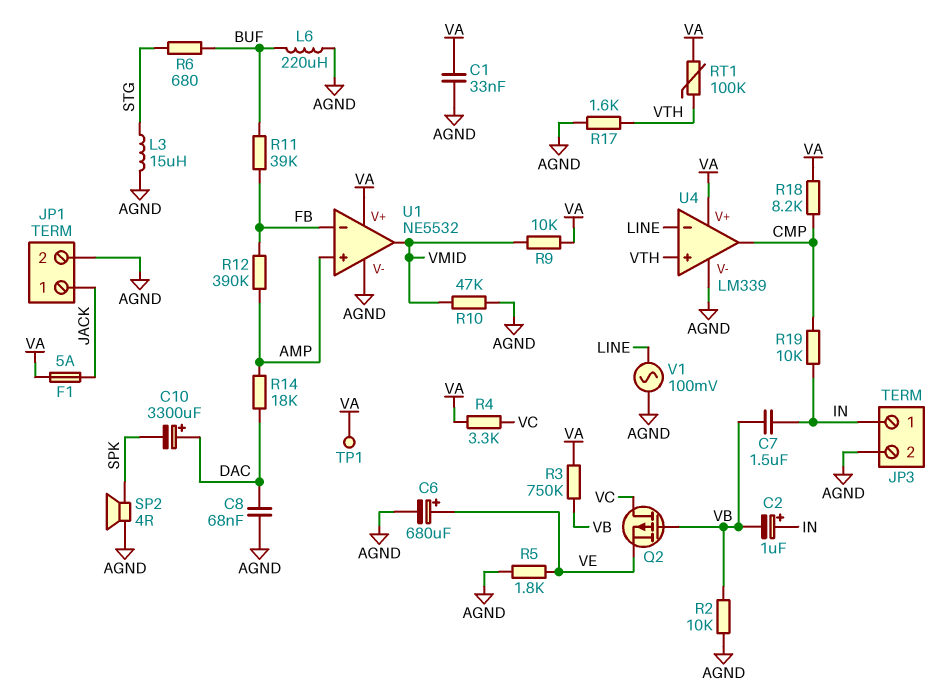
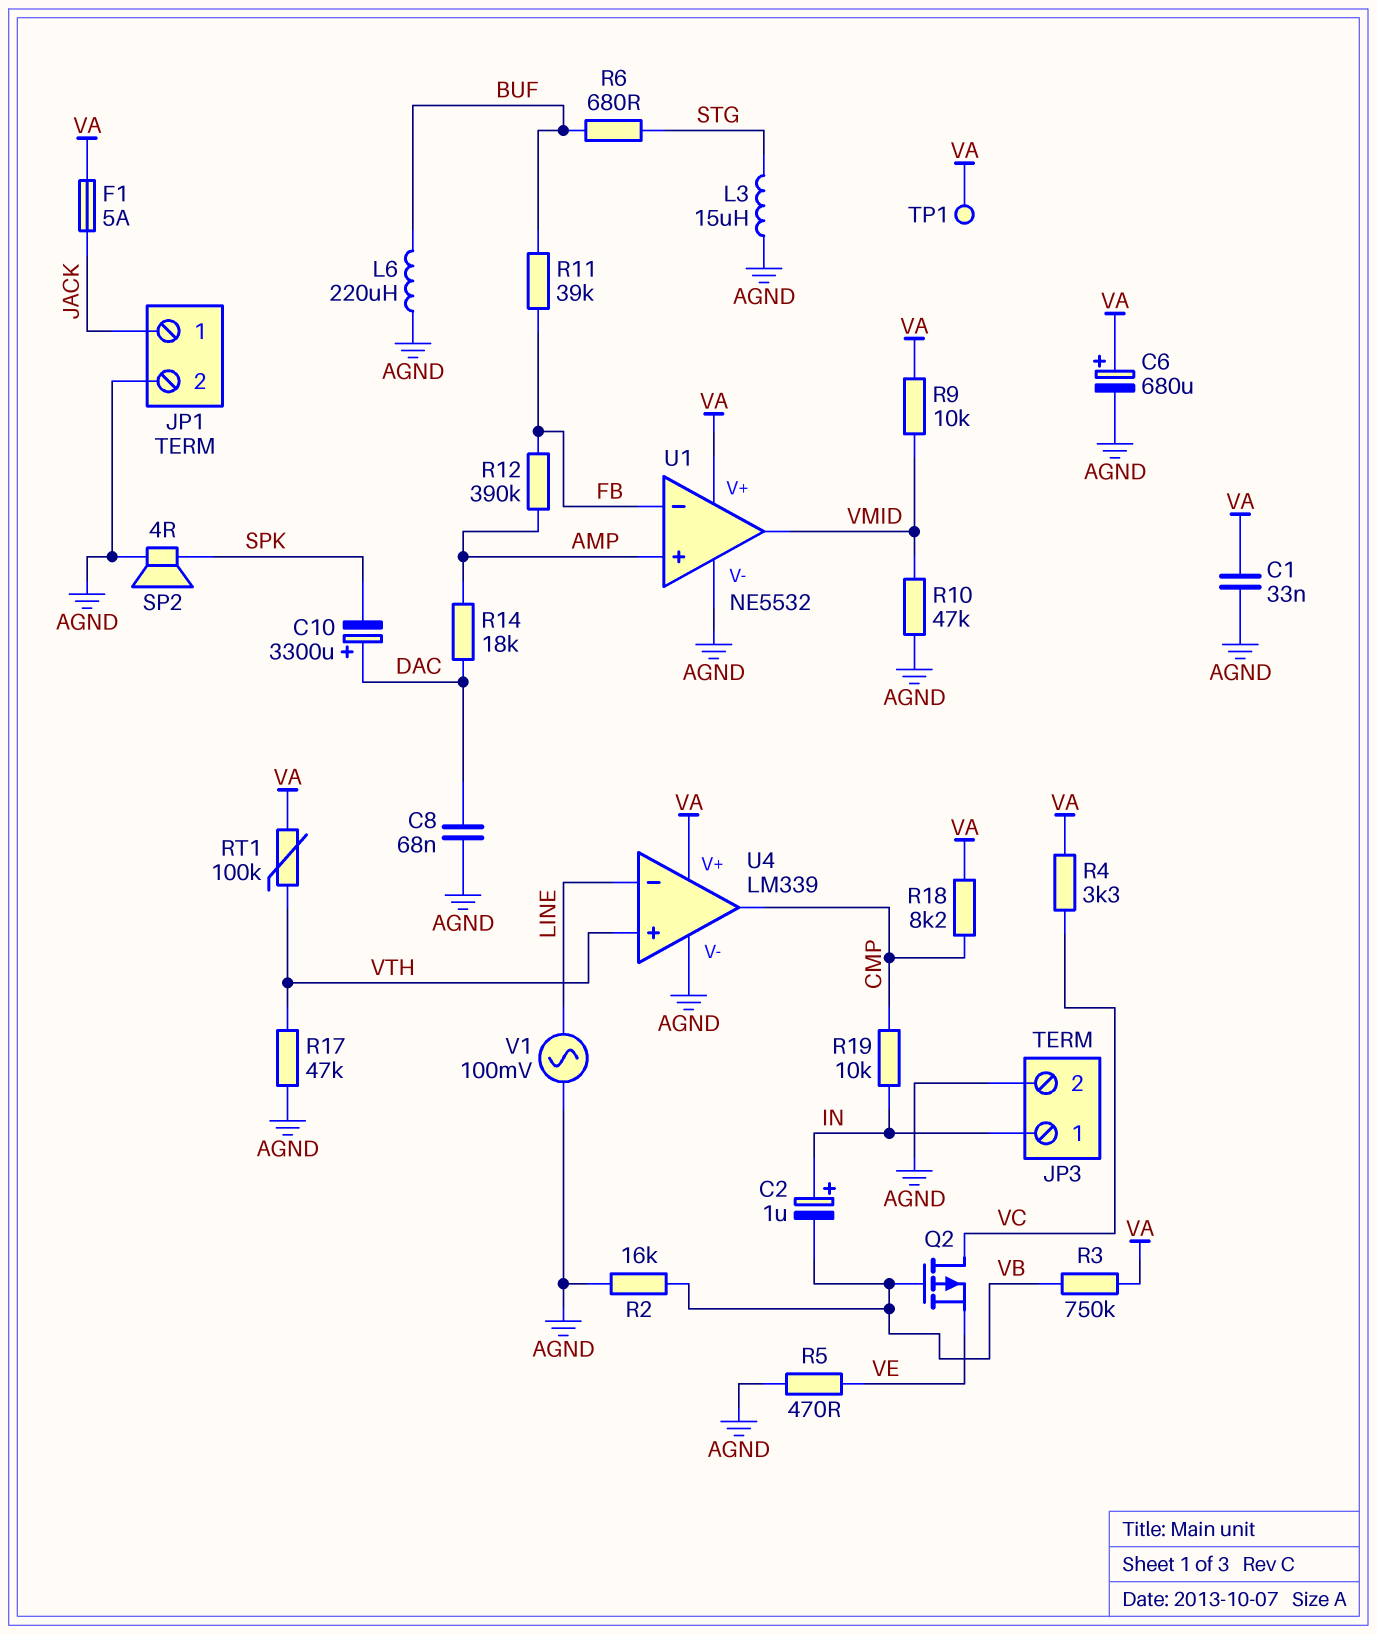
C6: 680uF (plus VE, minus AGND) -> 680uF (plus VA, minus AGND)
C7: 1.5uF (IN, VB) -> none
R2: 10k (AGND, VB) -> 16k (AGND, VB)
R5: 1.8k (AGND, VE) -> 470 (AGND, VE)
R17: 1.6k (AGND, VTH) -> 47k (AGND, VTH)

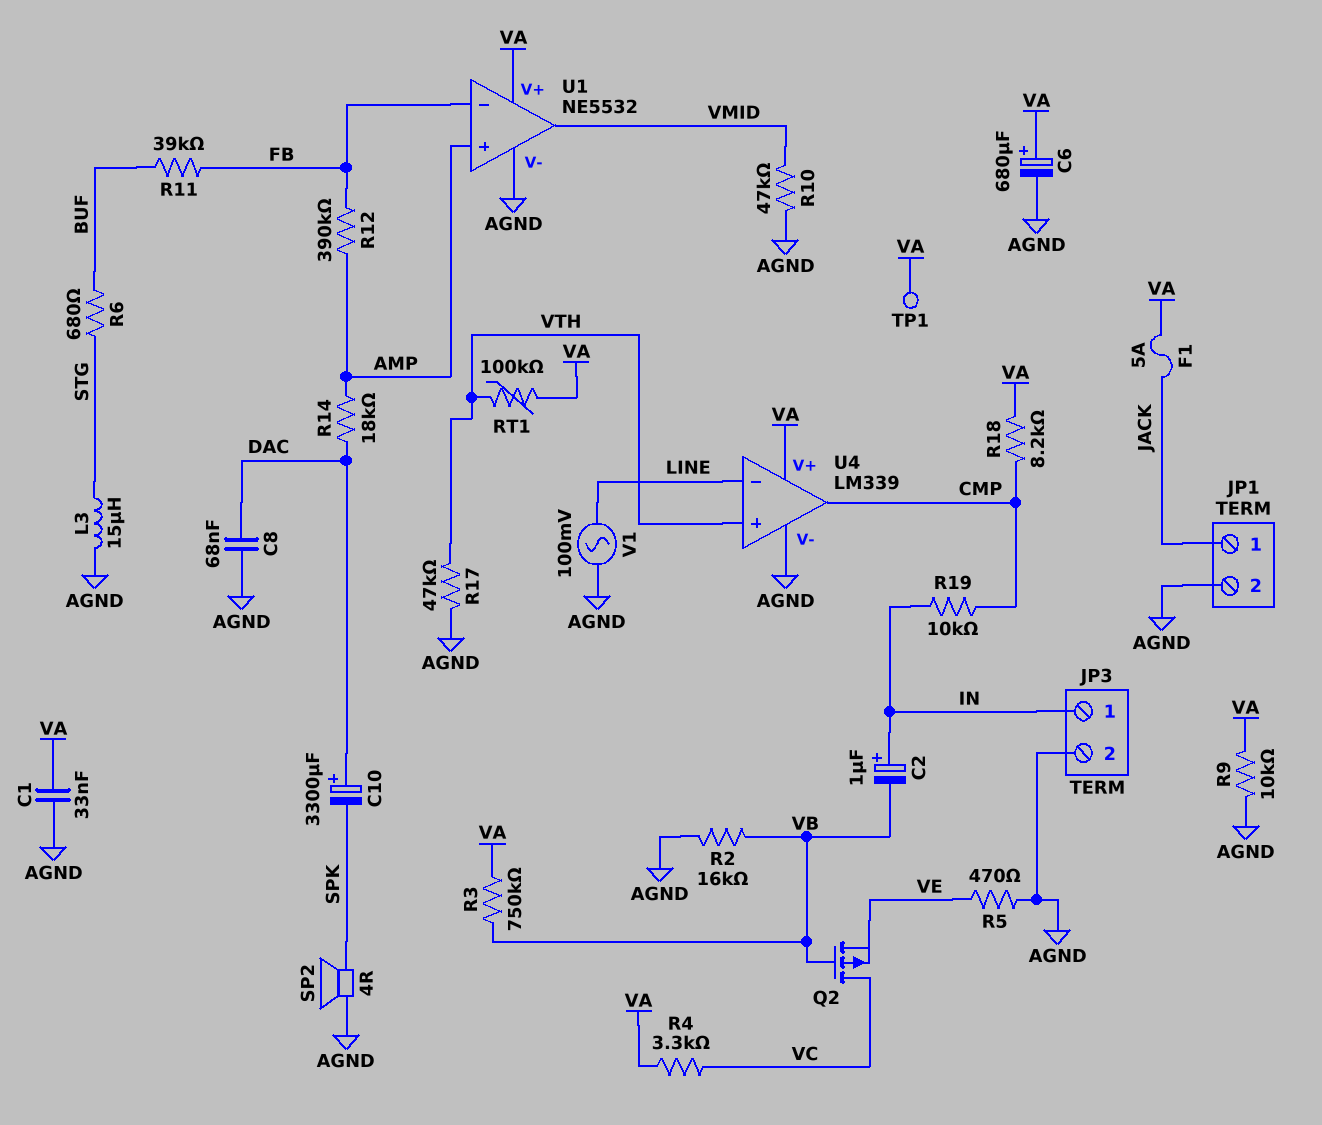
L6: 220uH (AGND, BUF) -> none
R9: 10k (VA, VMID) -> 10k (AGND, VA)

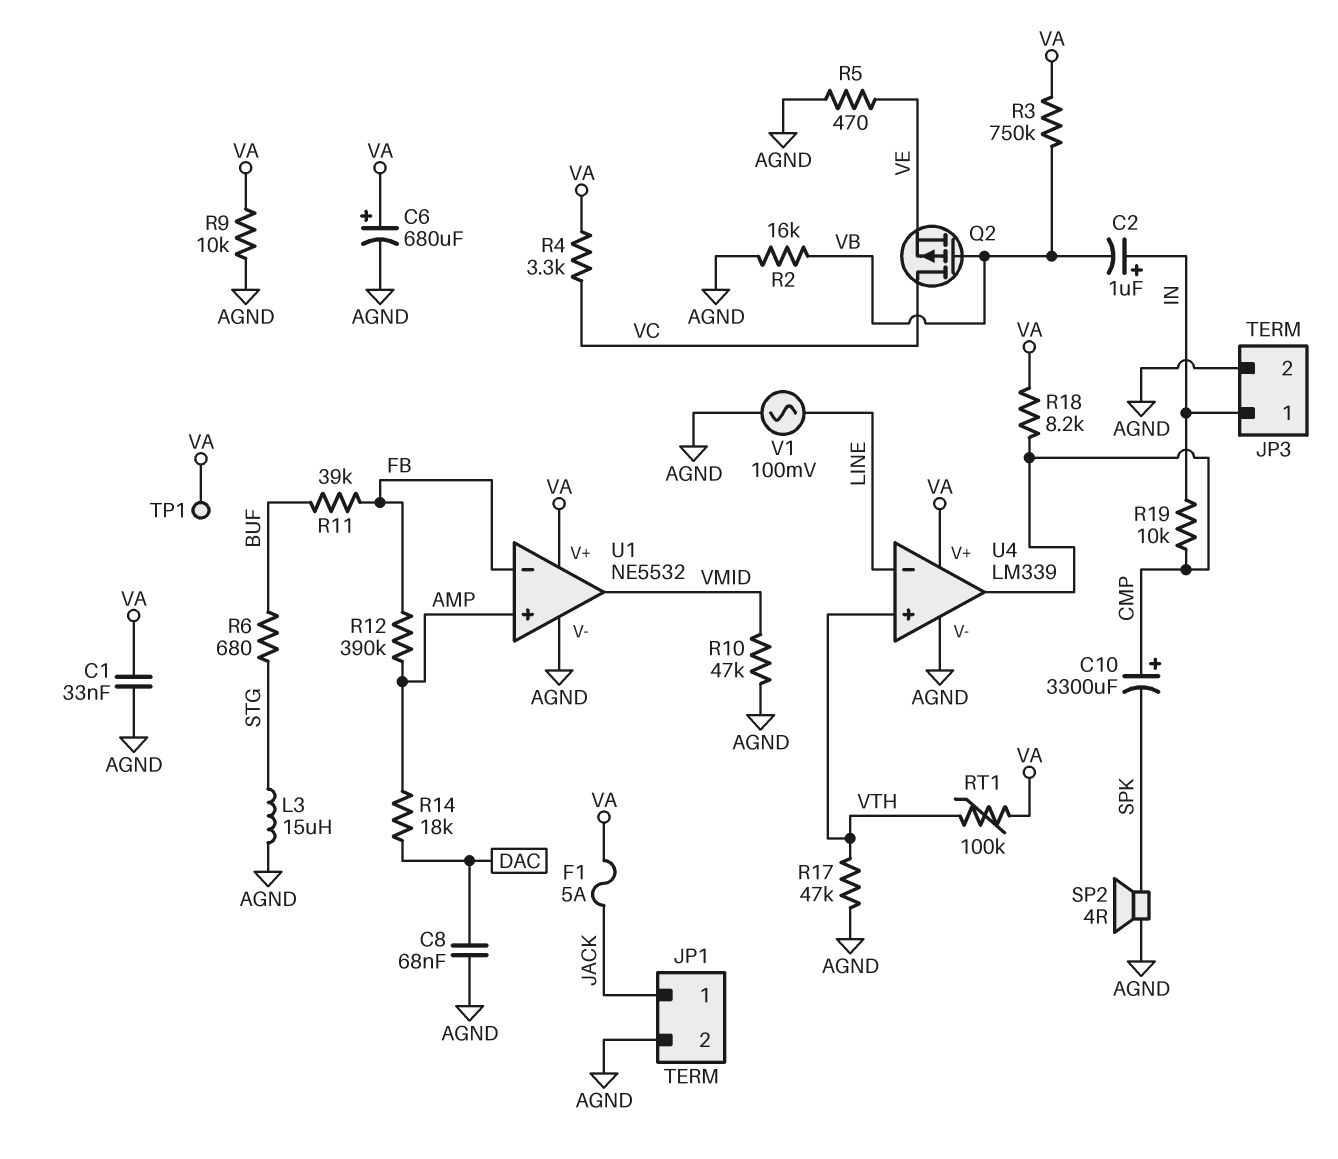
C10: 3300uF (plus DAC, minus SPK) -> 3300uF (plus CMP, minus SPK)

